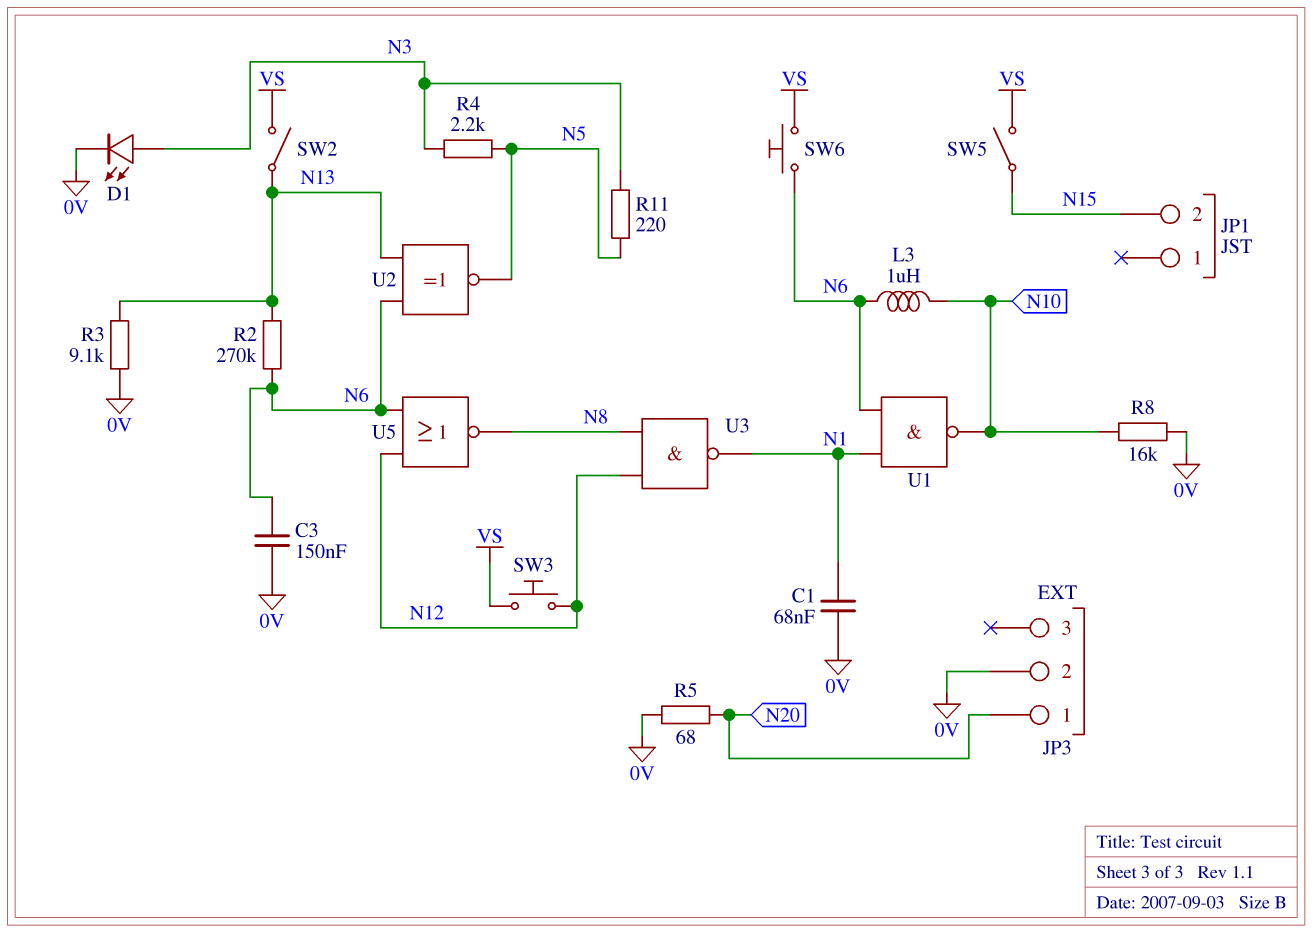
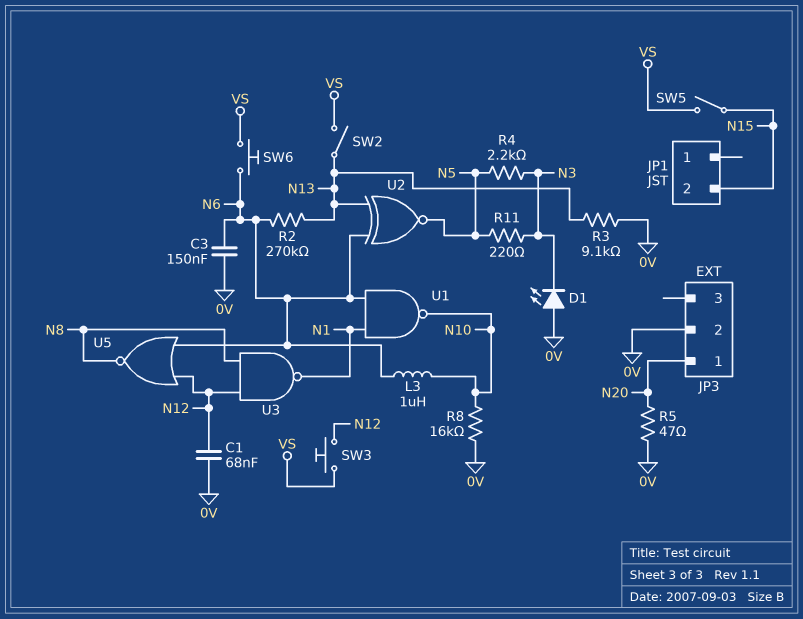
C1: 68nF (0V, N1) -> 68nF (0V, N12)
D1: LED (A N3, K 0V) -> LED (A 0V, K N3)
R5: 68 (0V, N20) -> 47 (0V, N20)

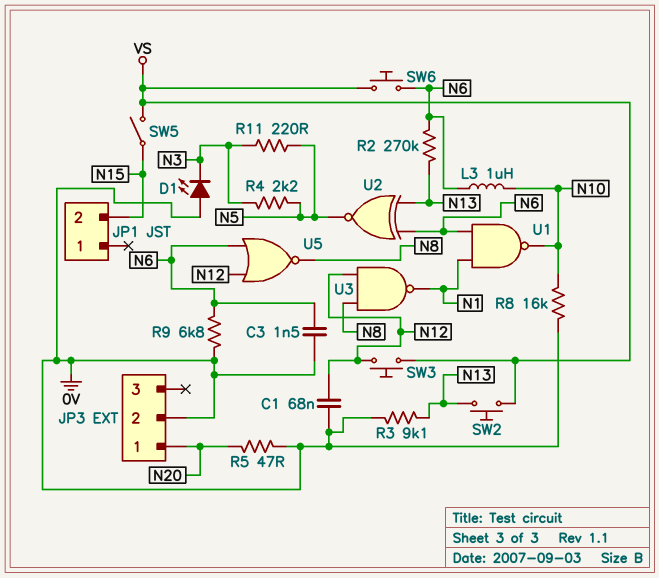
C3: 150nF (0V, N6) -> 1.5nF (0V, N6)
R9: none -> 6.8k (0V, N6)
SW2: switch (N13, VS) -> button (N13, VS)

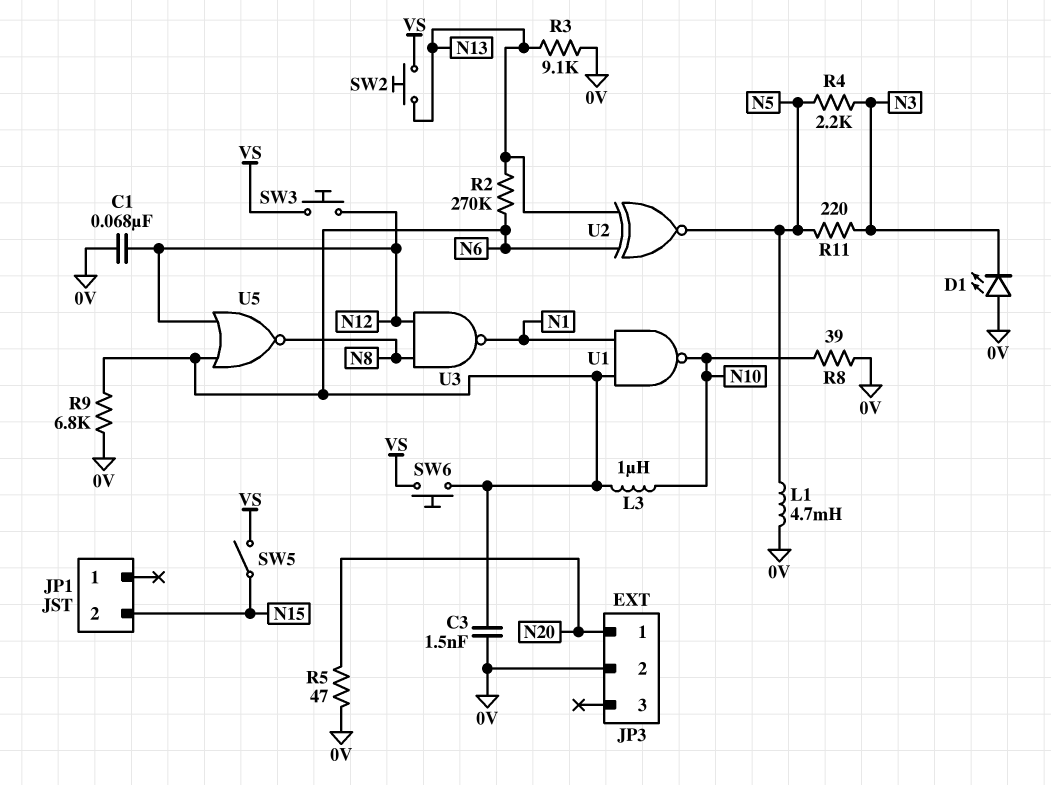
L1: none -> 4.7mH (0V, N5)
R8: 16k (0V, N10) -> 39 (0V, N10)

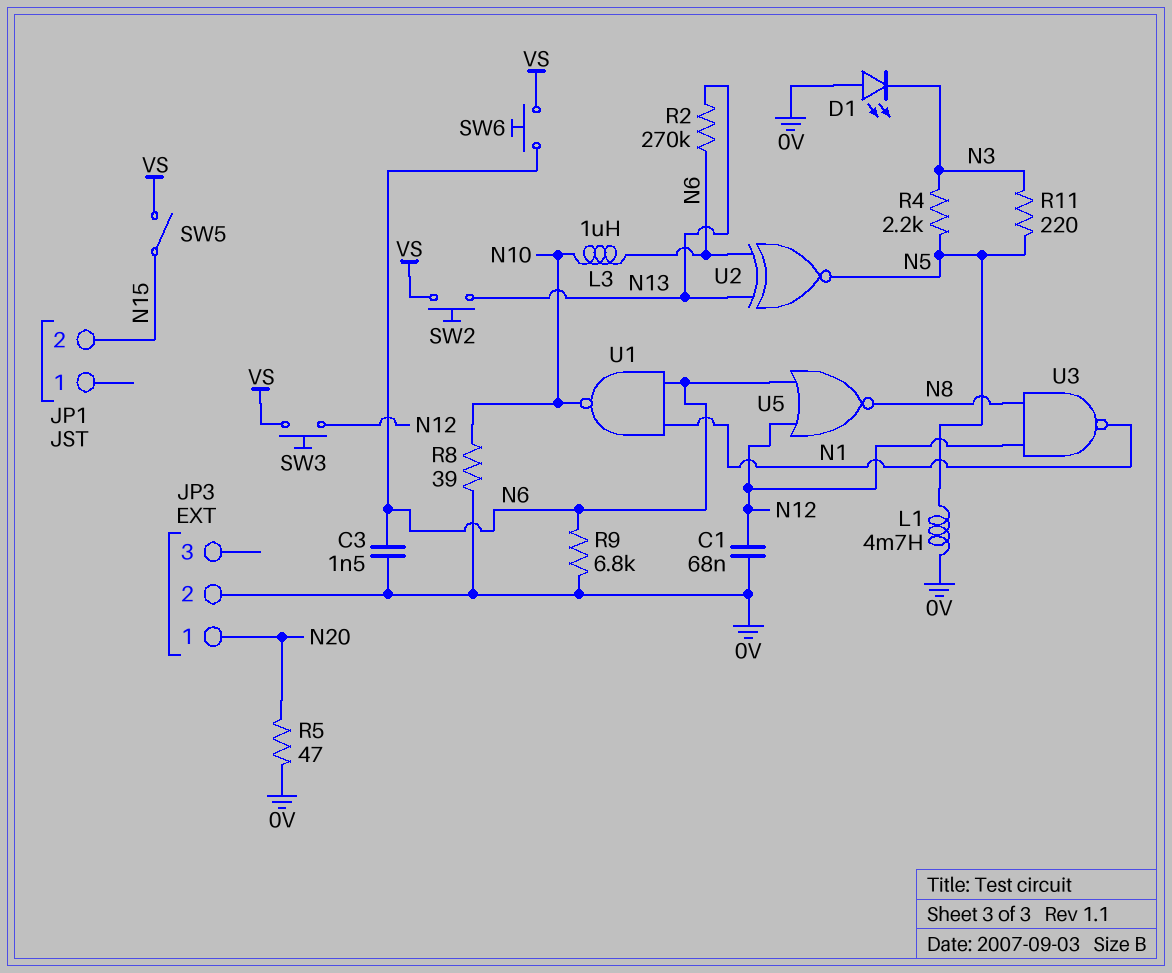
R3: 9.1k (0V, N13) -> none

